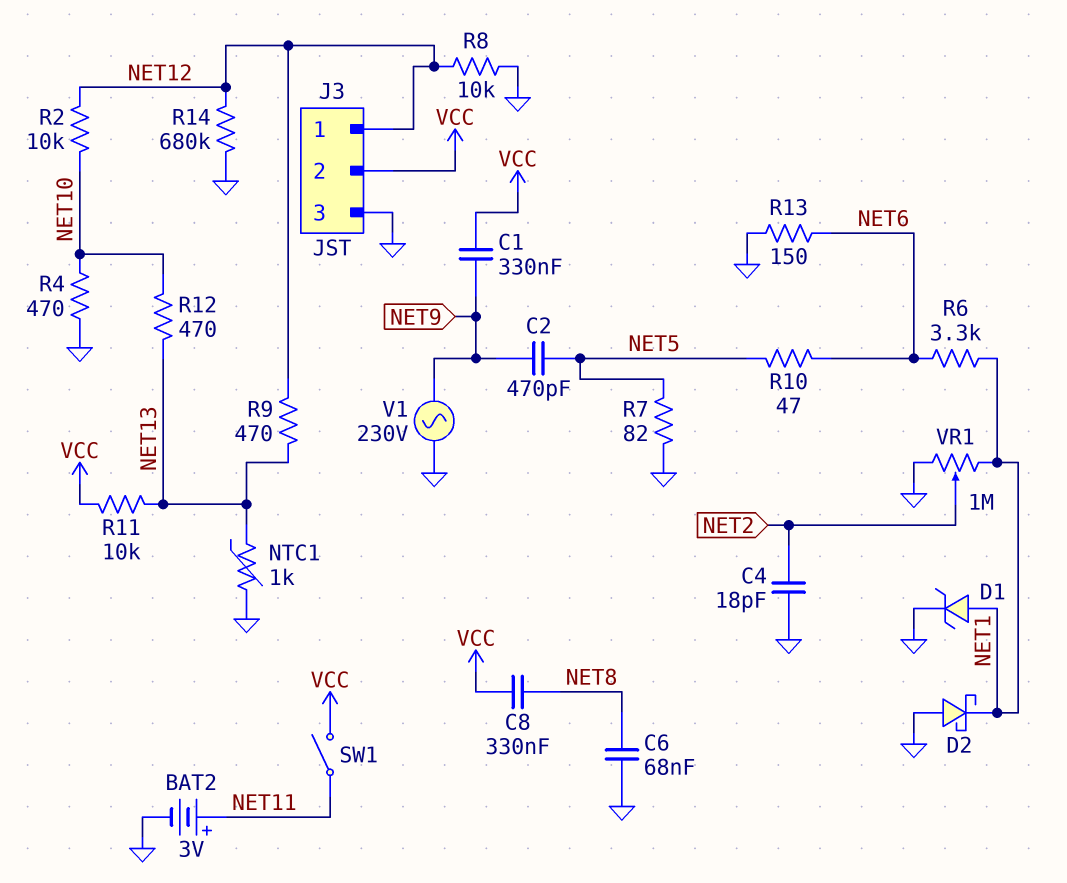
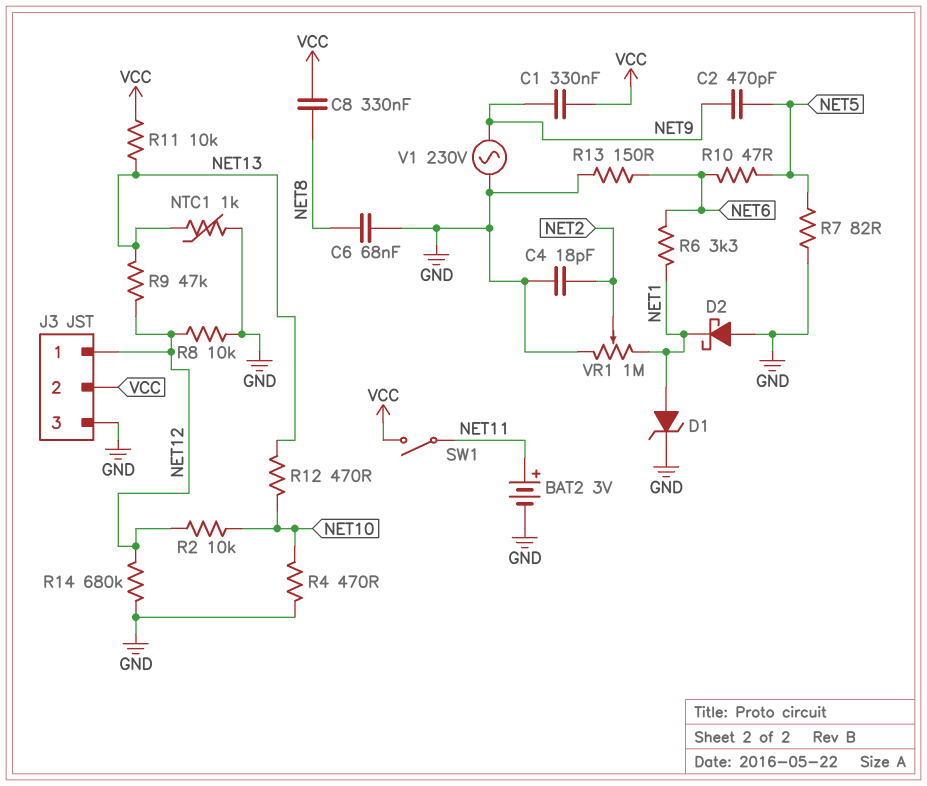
R9: 470 (NET12, NET13) -> 47k (NET12, NET13)

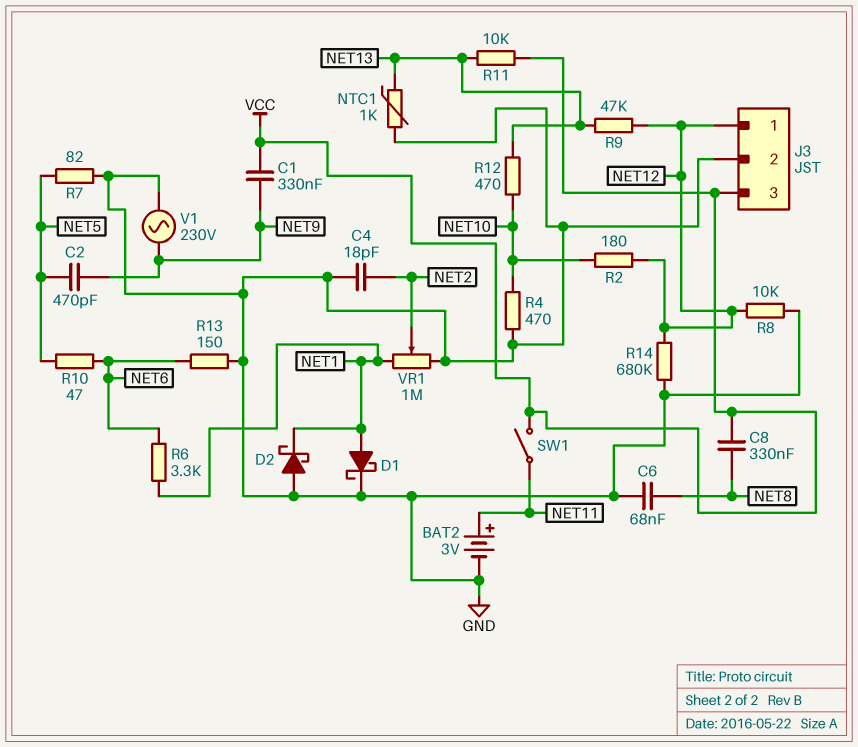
D1: zener (A NET1, K GND) -> schottky (A NET1, K GND)
J3 pin 2: VCC -> GND
J3 pin 3: GND -> VCC
R2: 10k (NET10, NET12) -> 180 (NET10, NET12)

